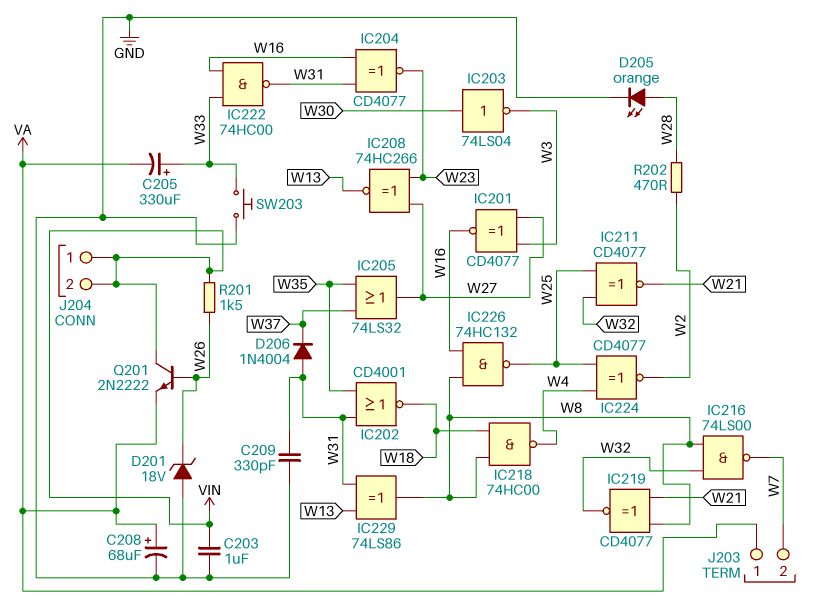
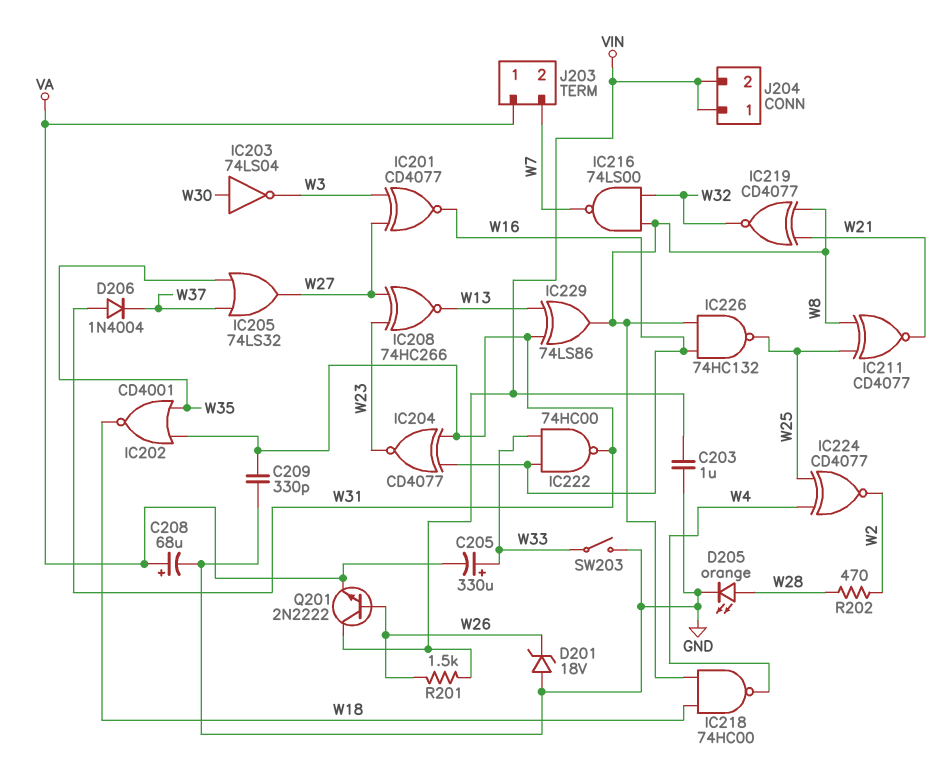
IC211: XNOR CD4077 (in W25, in W32, out W21) -> XNOR CD4077 (in W8, in W25, out W21)
SW203: button (GND, W33) -> switch (GND, W33)

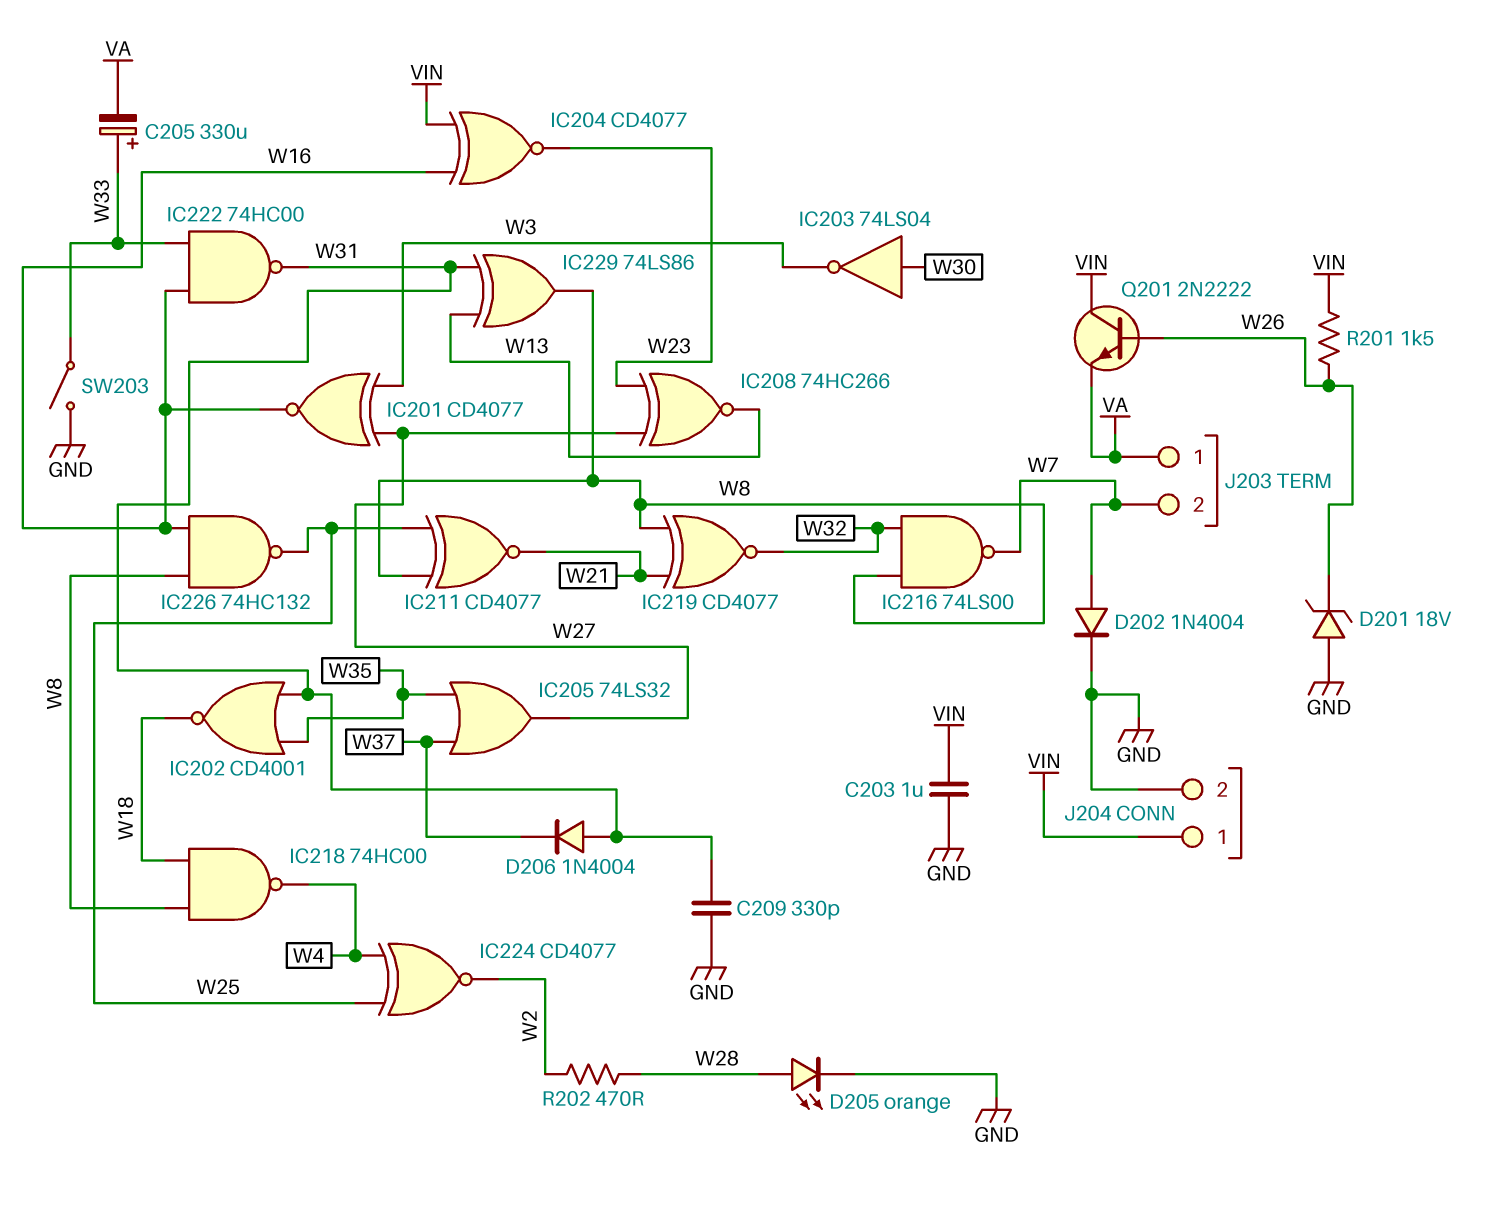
C208: 68uF (plus VA, minus GND) -> none
D202: none -> diode 1N4004 (A W7, K GND)
IC204: XNOR CD4077 (in W16, in W31, out W23) -> XNOR CD4077 (in VIN, in W16, out W23)
J204 pin 2: VIN -> GND

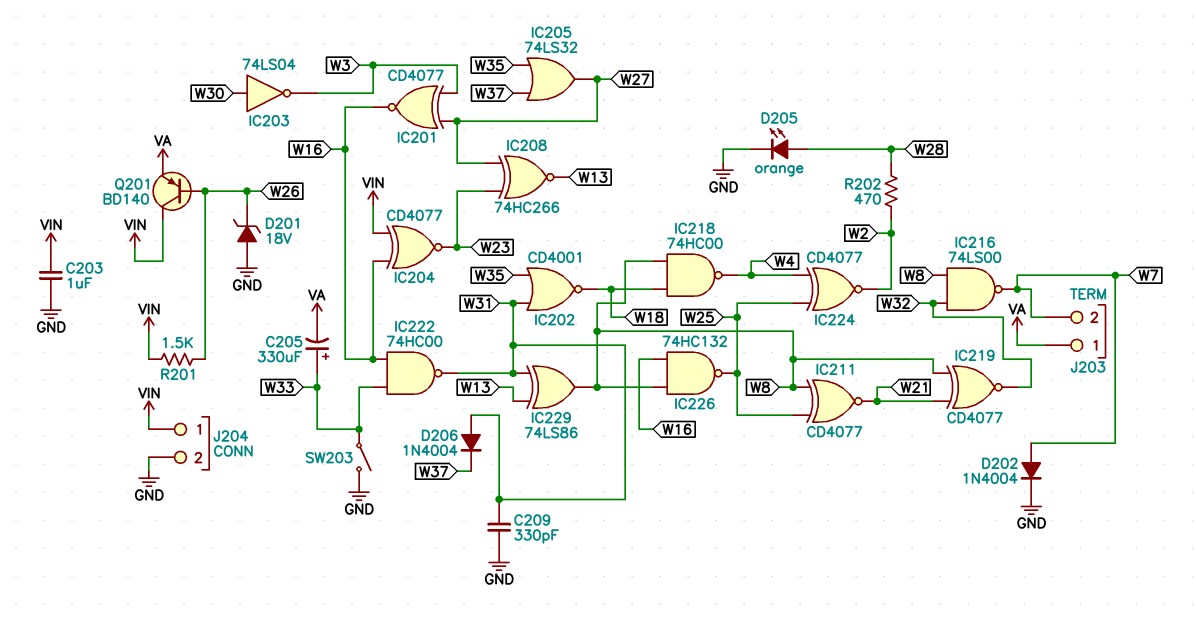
Q201: NPN 2N2222 (B W26, C VIN, E VA) -> PNP BD140 (B W26, C VIN, E VA)

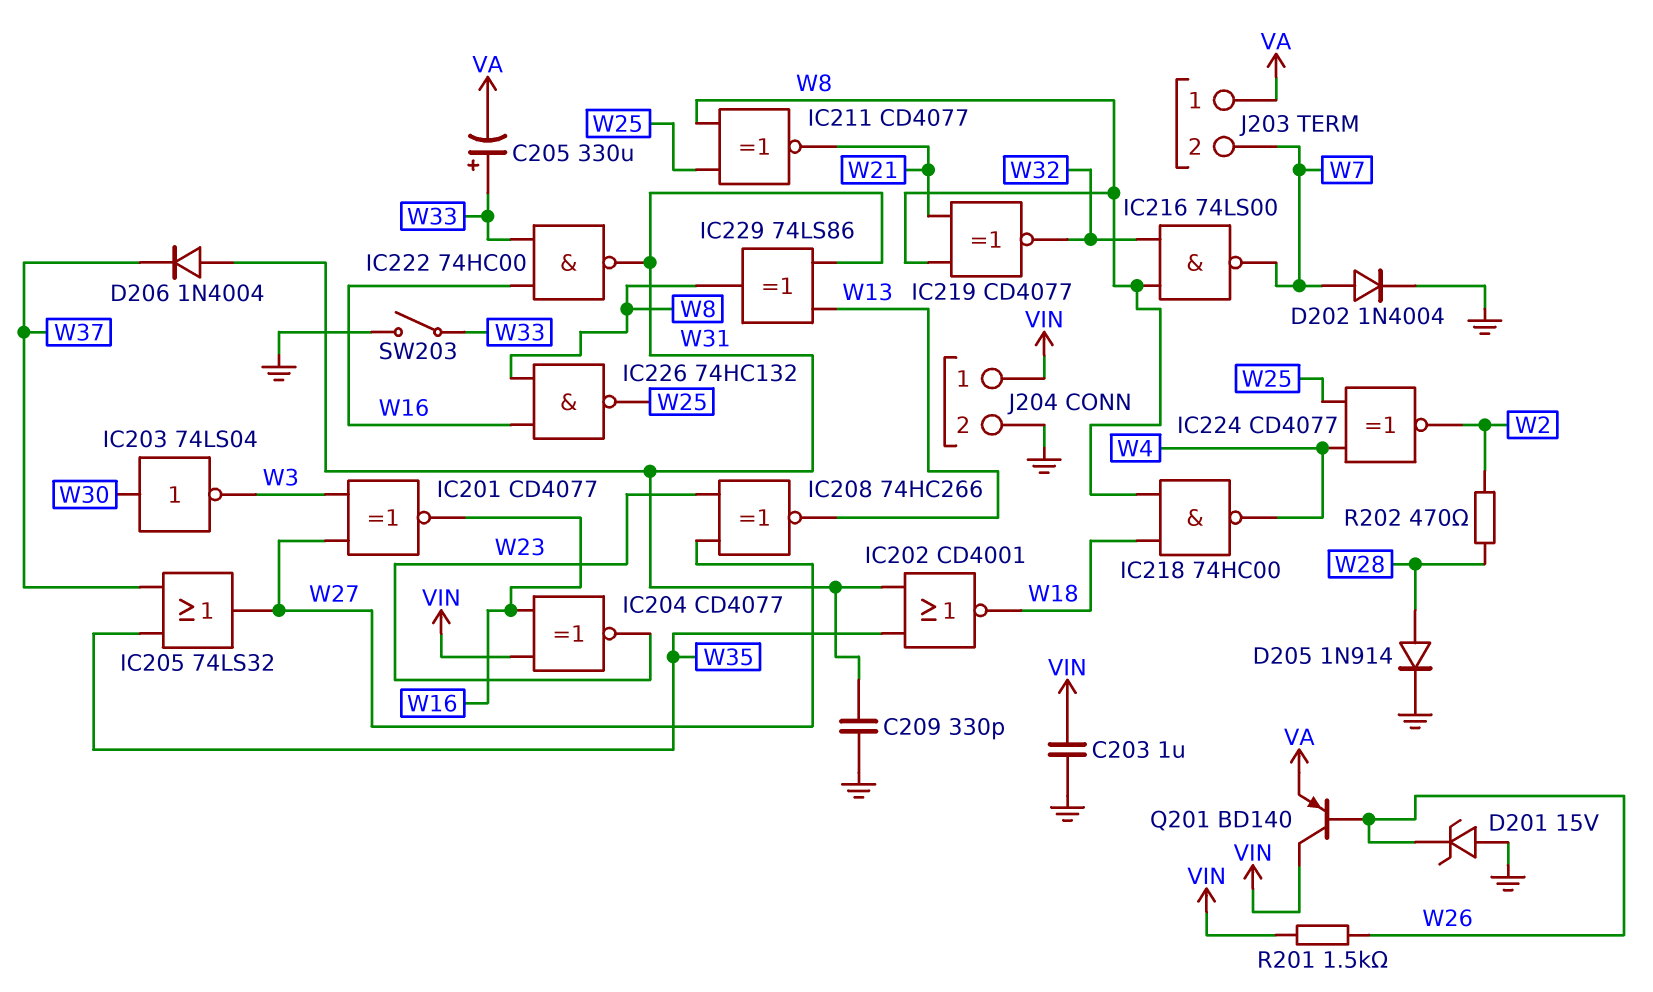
D201: zener 18V (A GND, K W26) -> zener 15V (A GND, K W26)
D205: LED orange (A W28, K GND) -> diode 1N914 (A W28, K GND)

